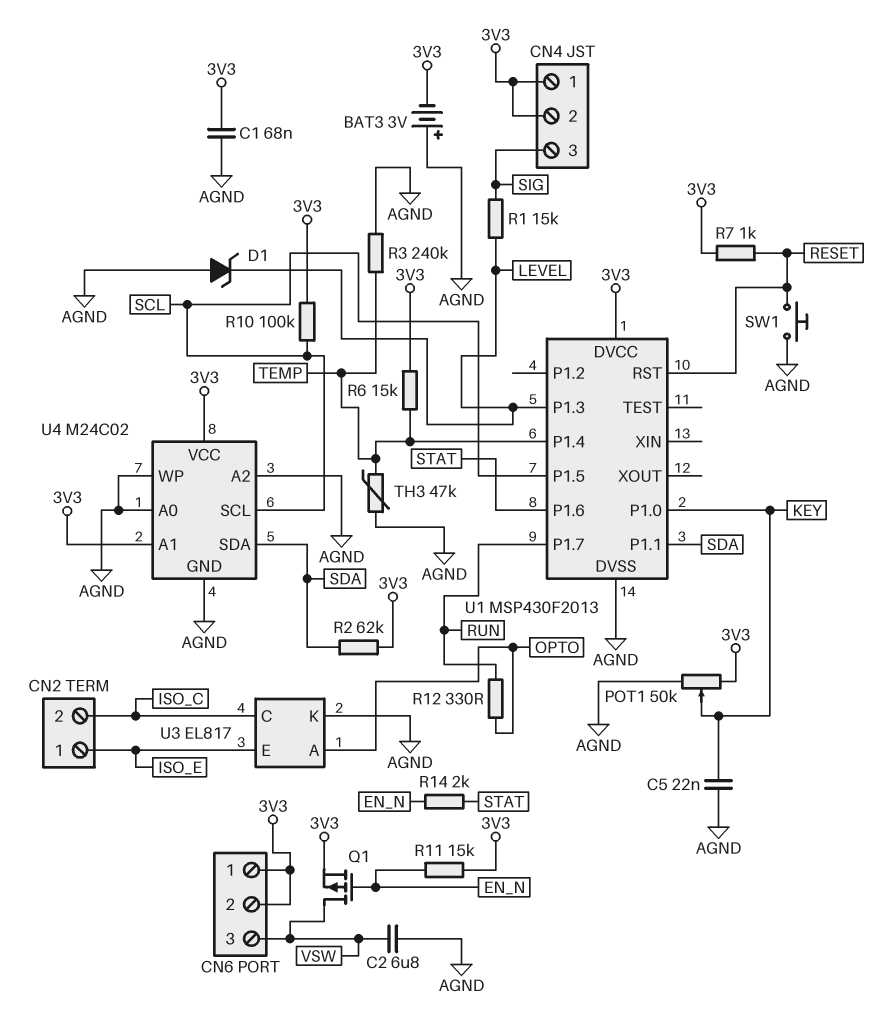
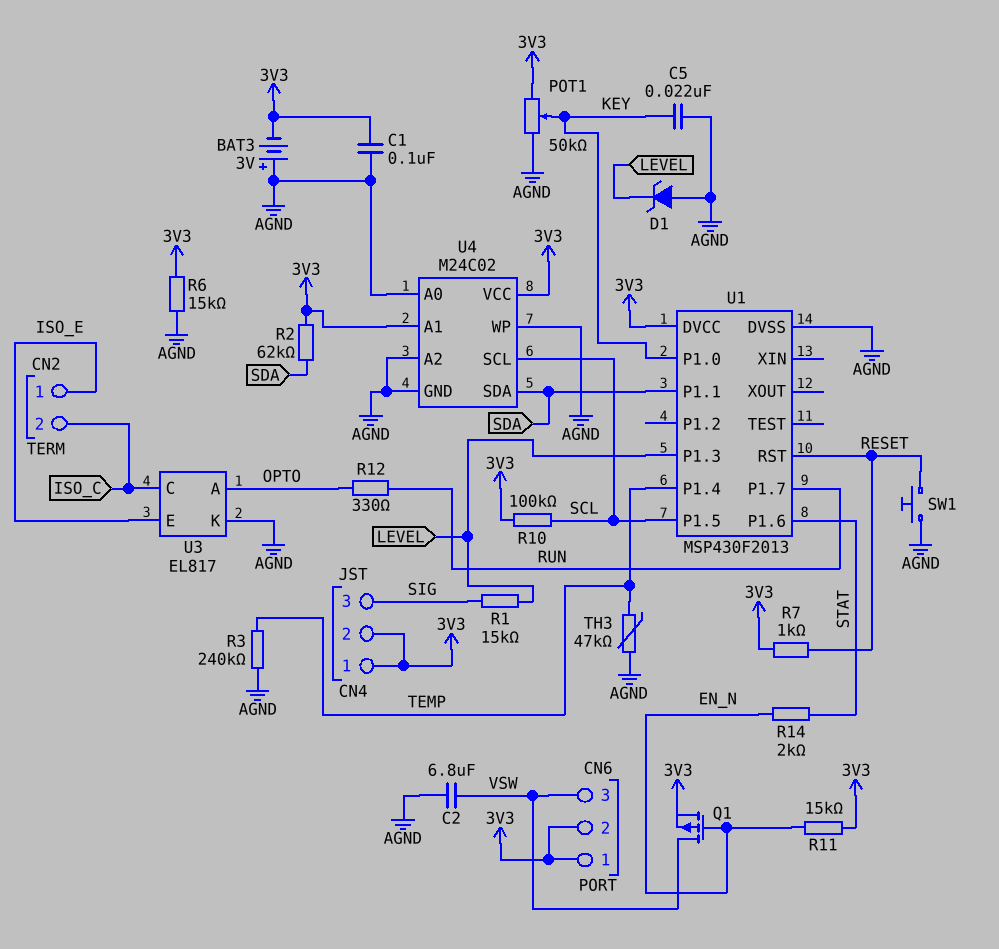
C1: 68nF (3V3, AGND) -> 100nF (3V3, AGND)
R6: 15k (3V3, TEMP) -> 15k (3V3, AGND)

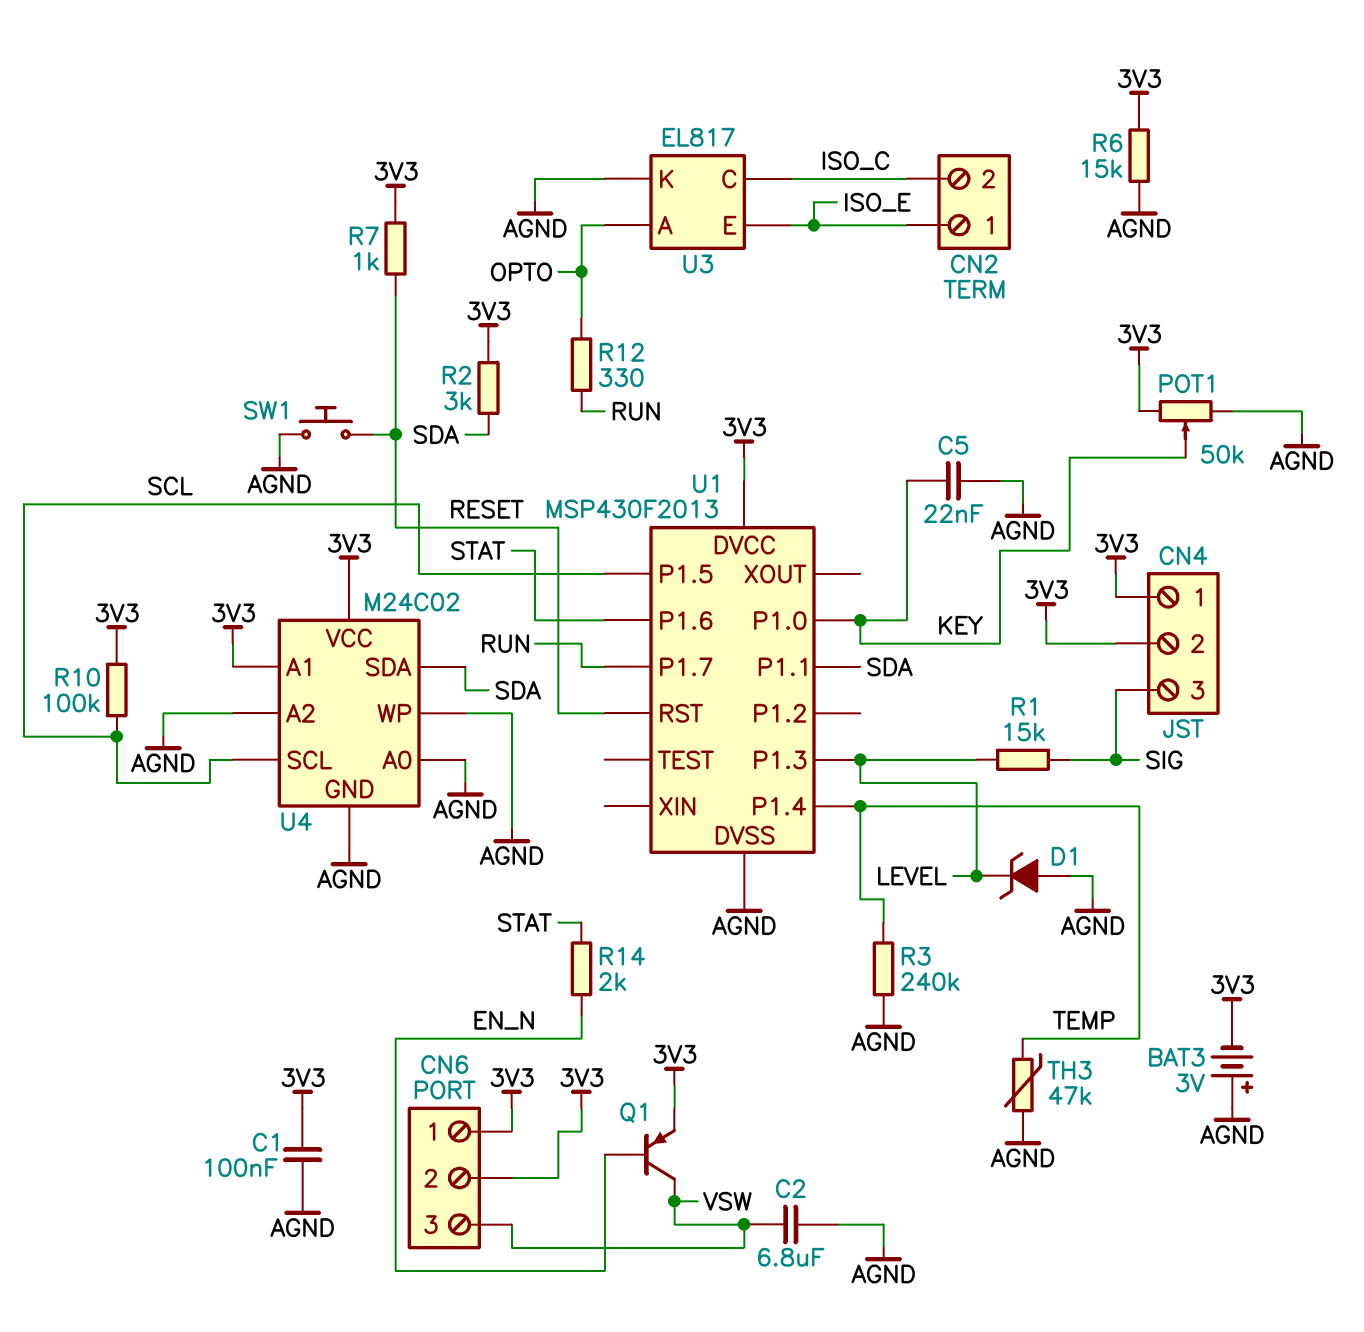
Q1: PMOS (G EN_N, D VSW, S 3V3) -> PNP (B EN_N, C VSW, E 3V3)
R2: 62k (3V3, SDA) -> 3k (3V3, SDA)
R11: 15k (3V3, EN_N) -> none

